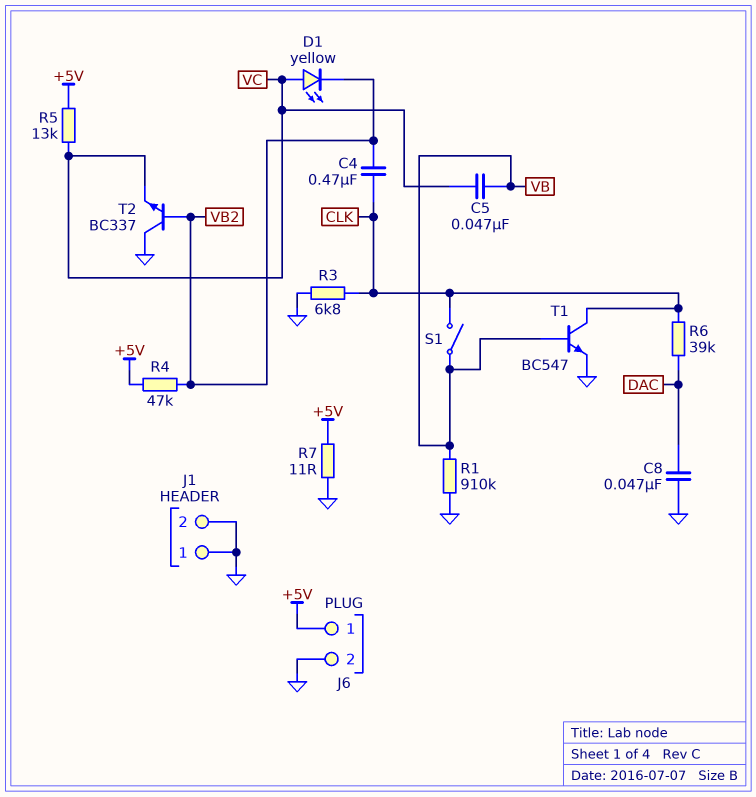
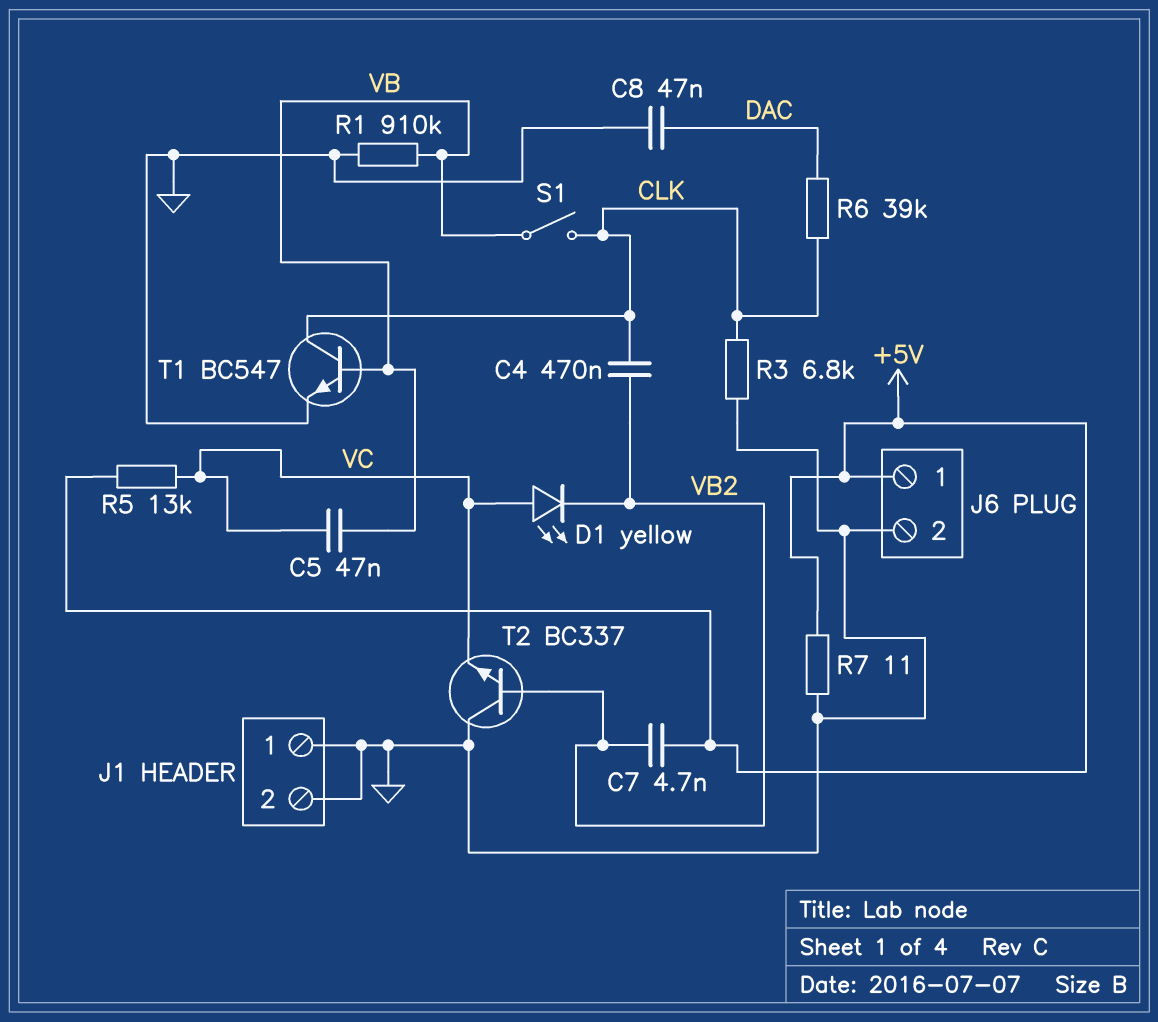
C7: none -> 4.7nF (+5V, VB2)
R4: 47k (+5V, VB2) -> none

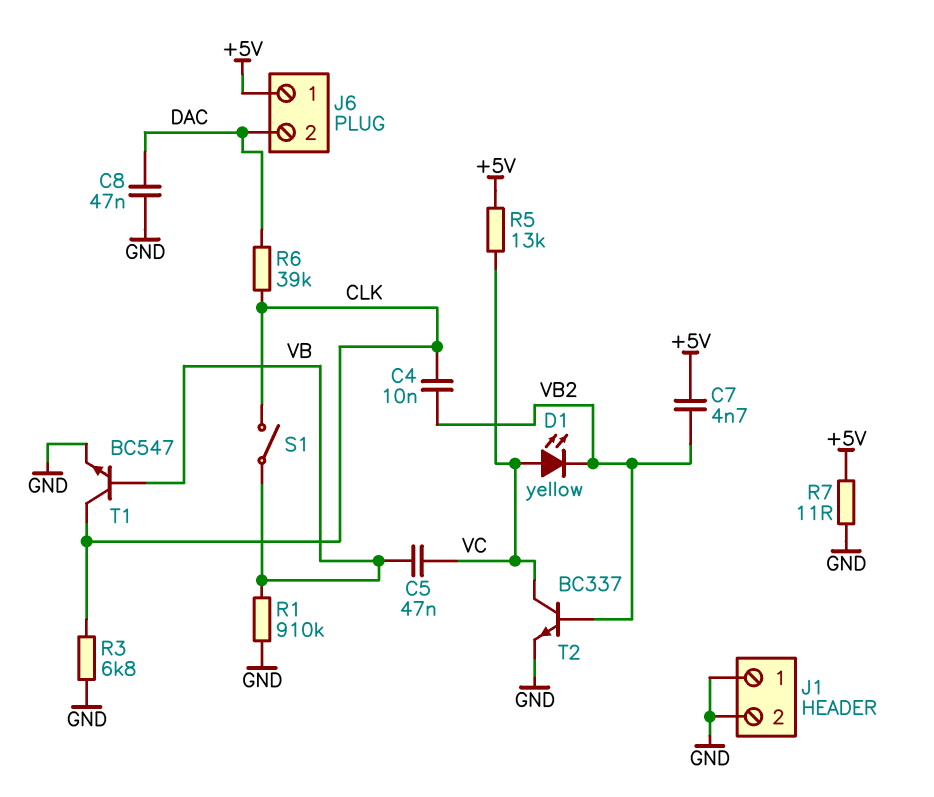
C4: 470nF (CLK, VB2) -> 10nF (CLK, VB2)
J6 pin 2: GND -> DAC
T2: NPN BC337 (B VB2, C GND, E VC) -> NPN BC337 (B VB2, C VC, E GND)

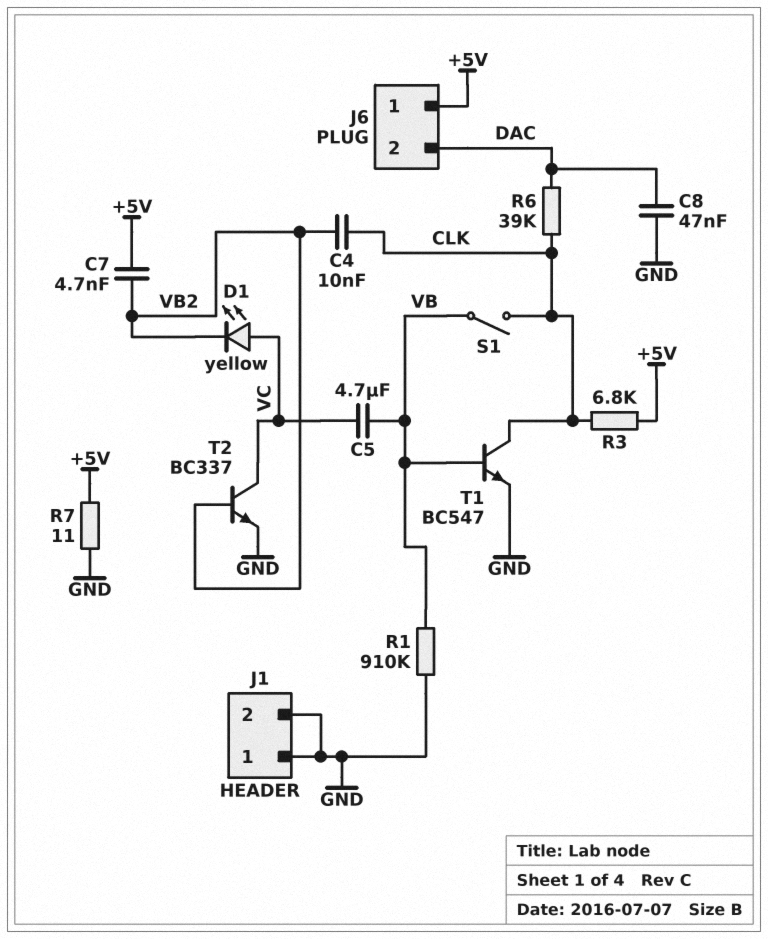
C5: 47nF (VB, VC) -> 4.7uF (VB, VC)
R3: 6.8k (CLK, GND) -> 6.8k (+5V, CLK)
R5: 13k (+5V, VC) -> none

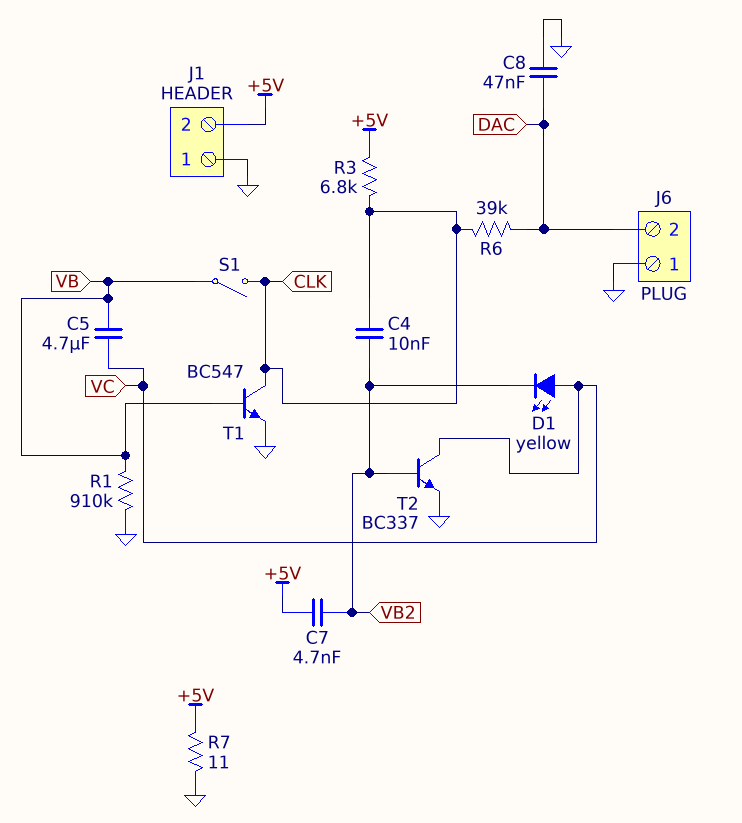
J1 pin 2: GND -> +5V
J6 pin 1: +5V -> GND

